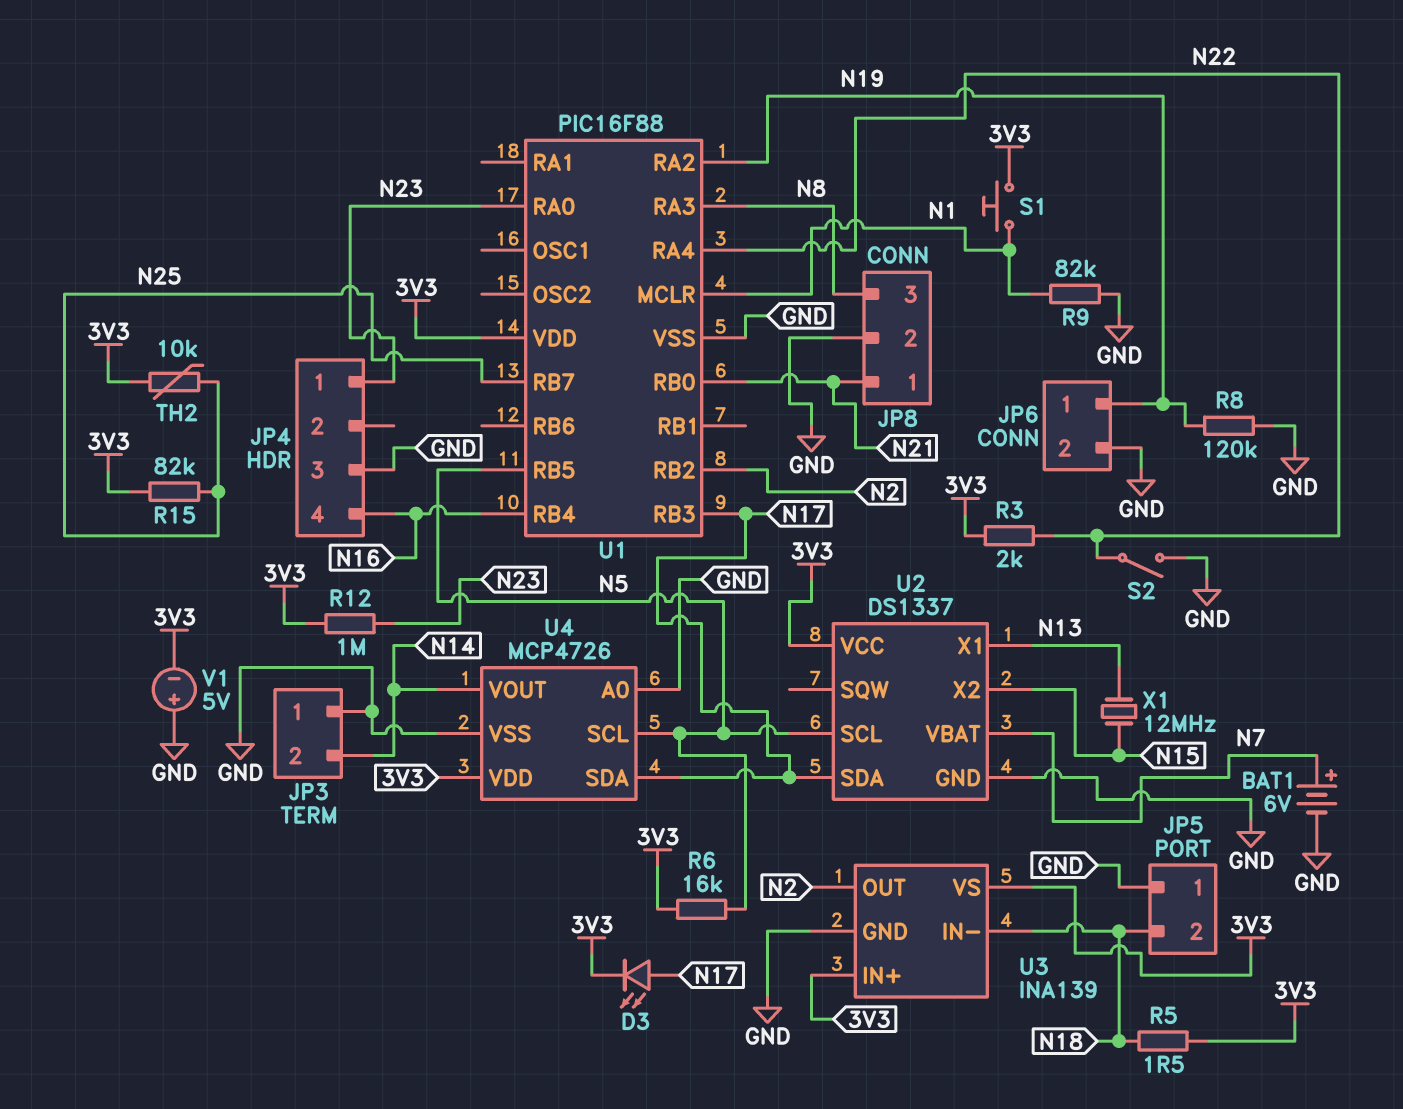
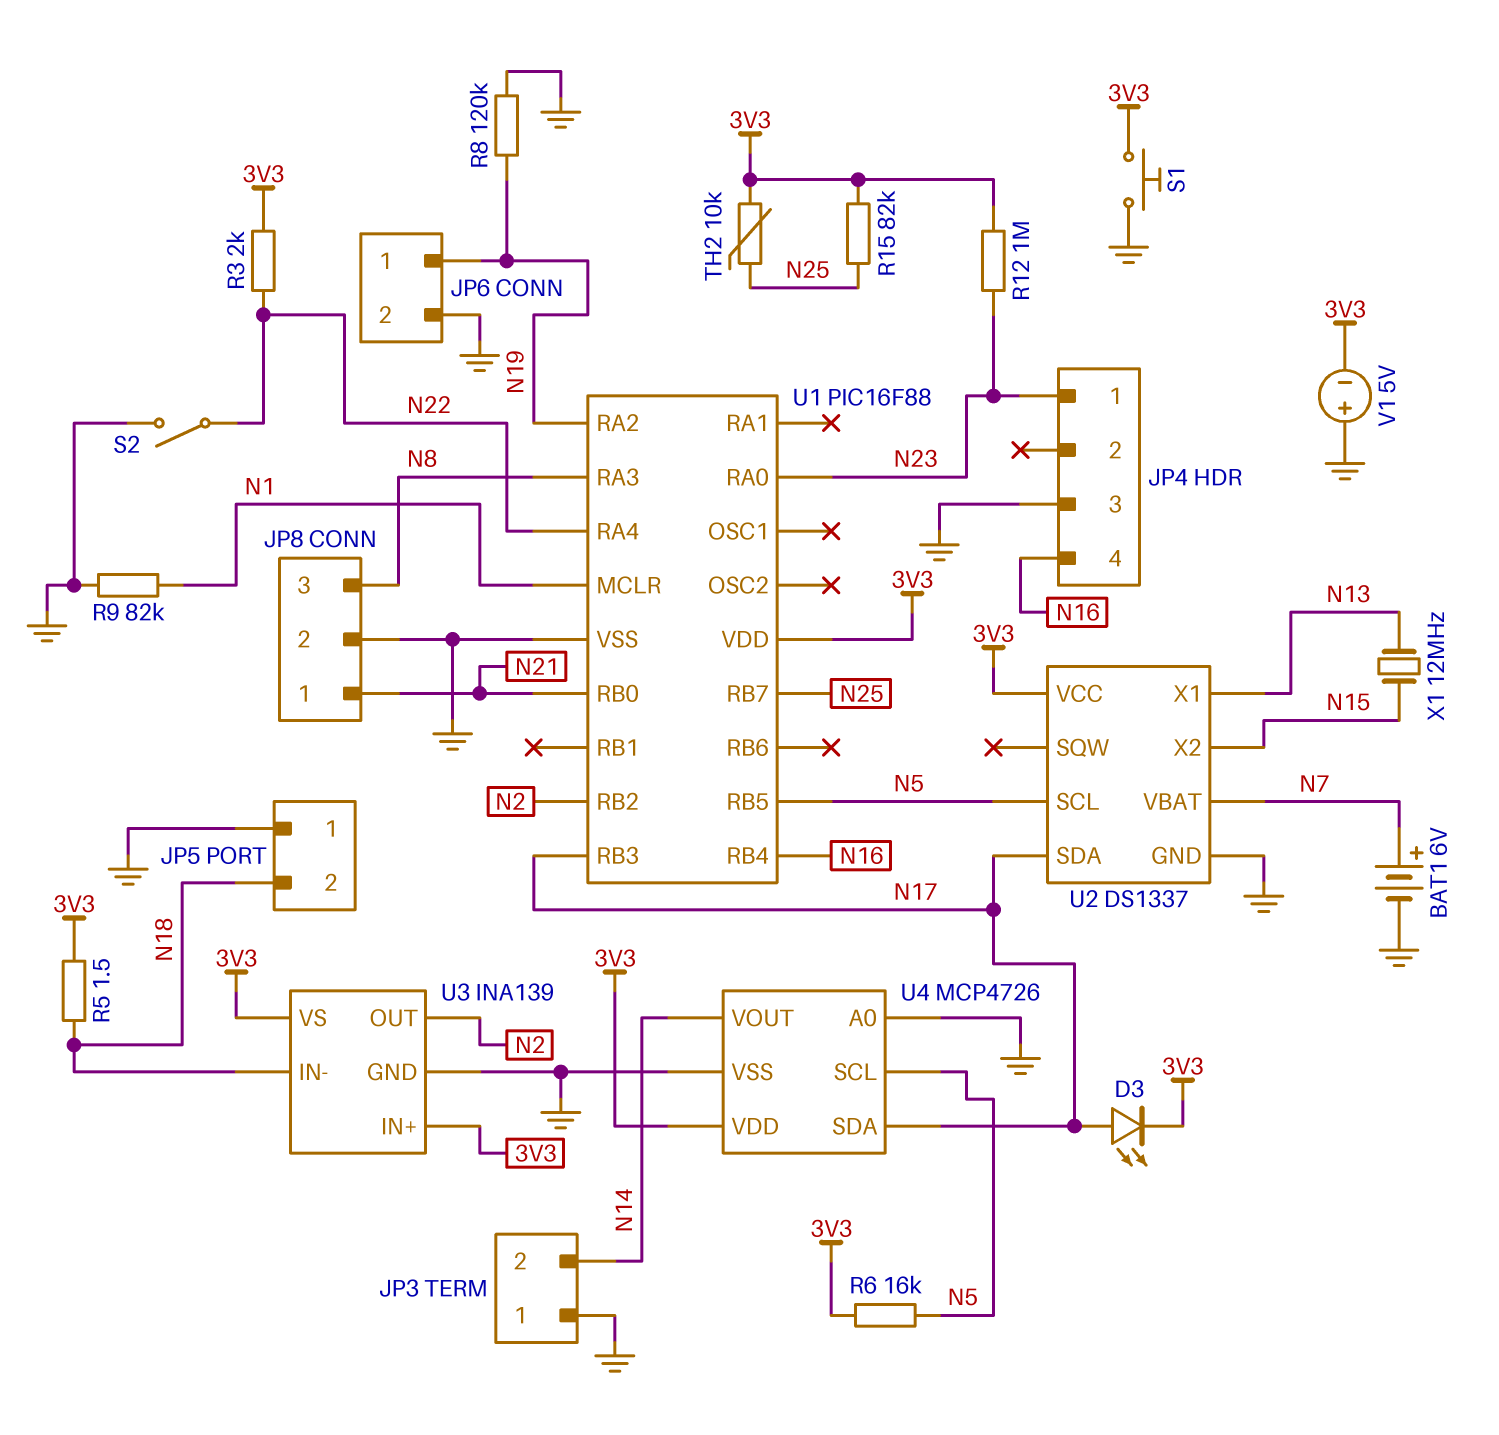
S1: button (3V3, N1) -> button (3V3, GND)

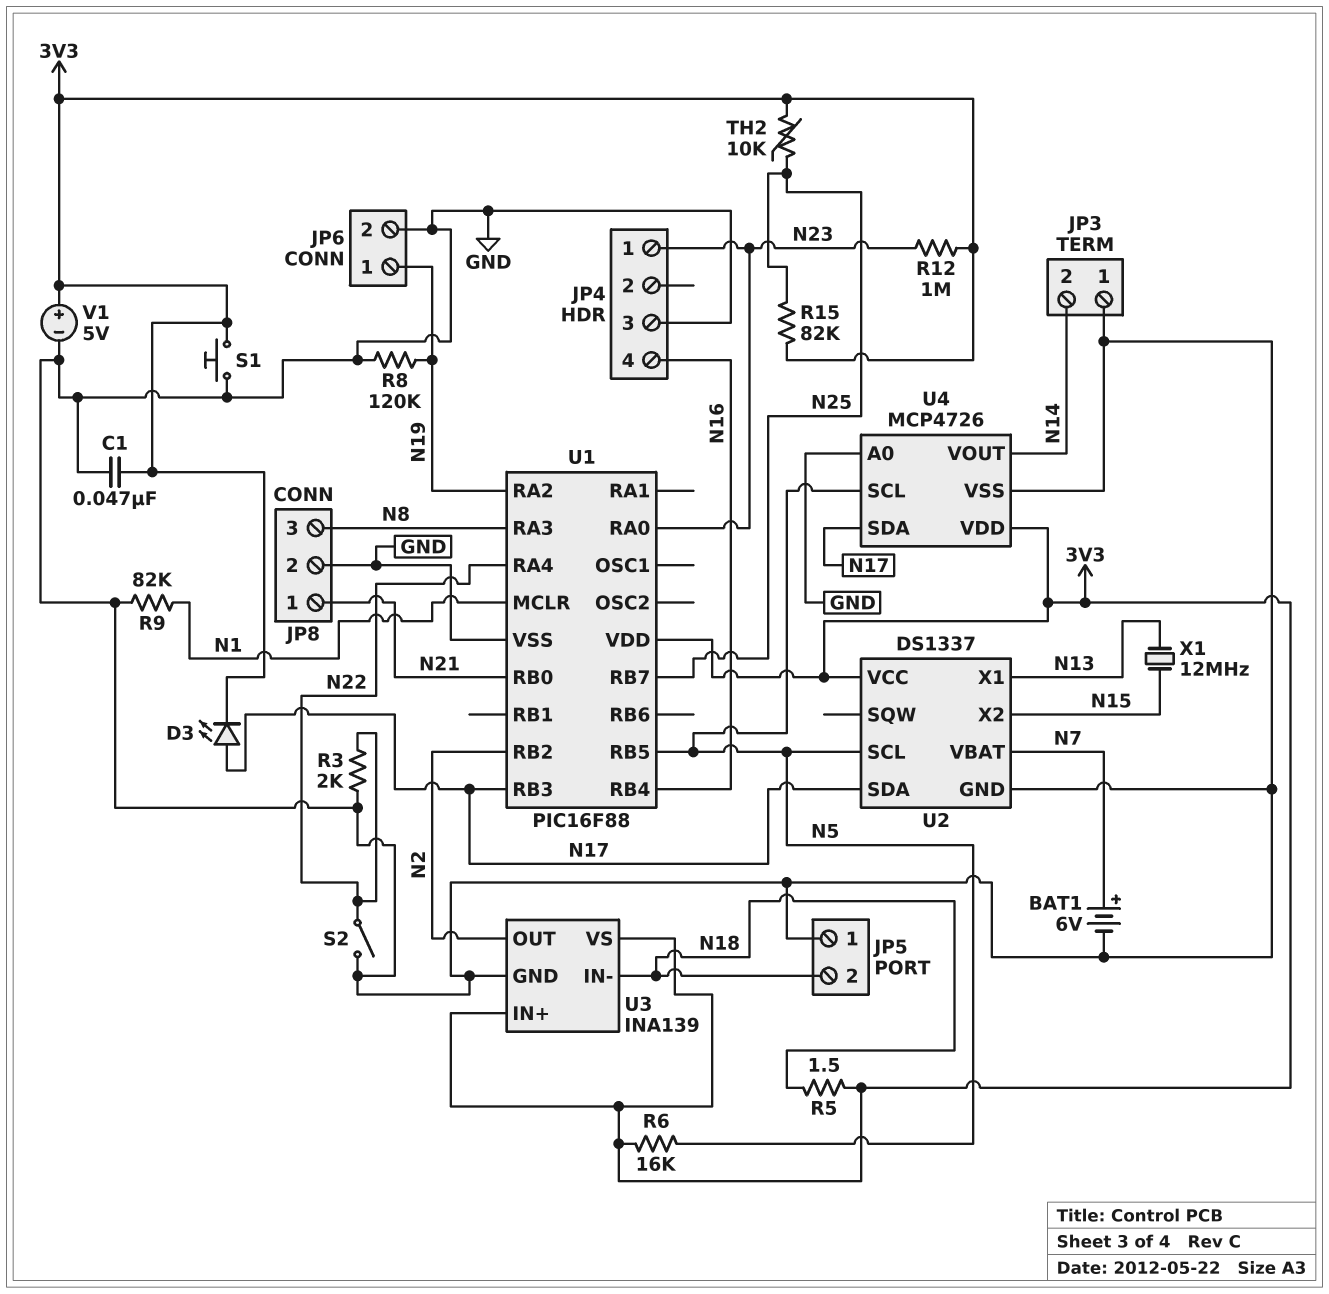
C1: none -> 47nF (3V3, GND)
R3: 2k (3V3, N22) -> 2k (GND, N22)
V1: 5V (plus GND, minus 3V3) -> 5V (plus 3V3, minus GND)

